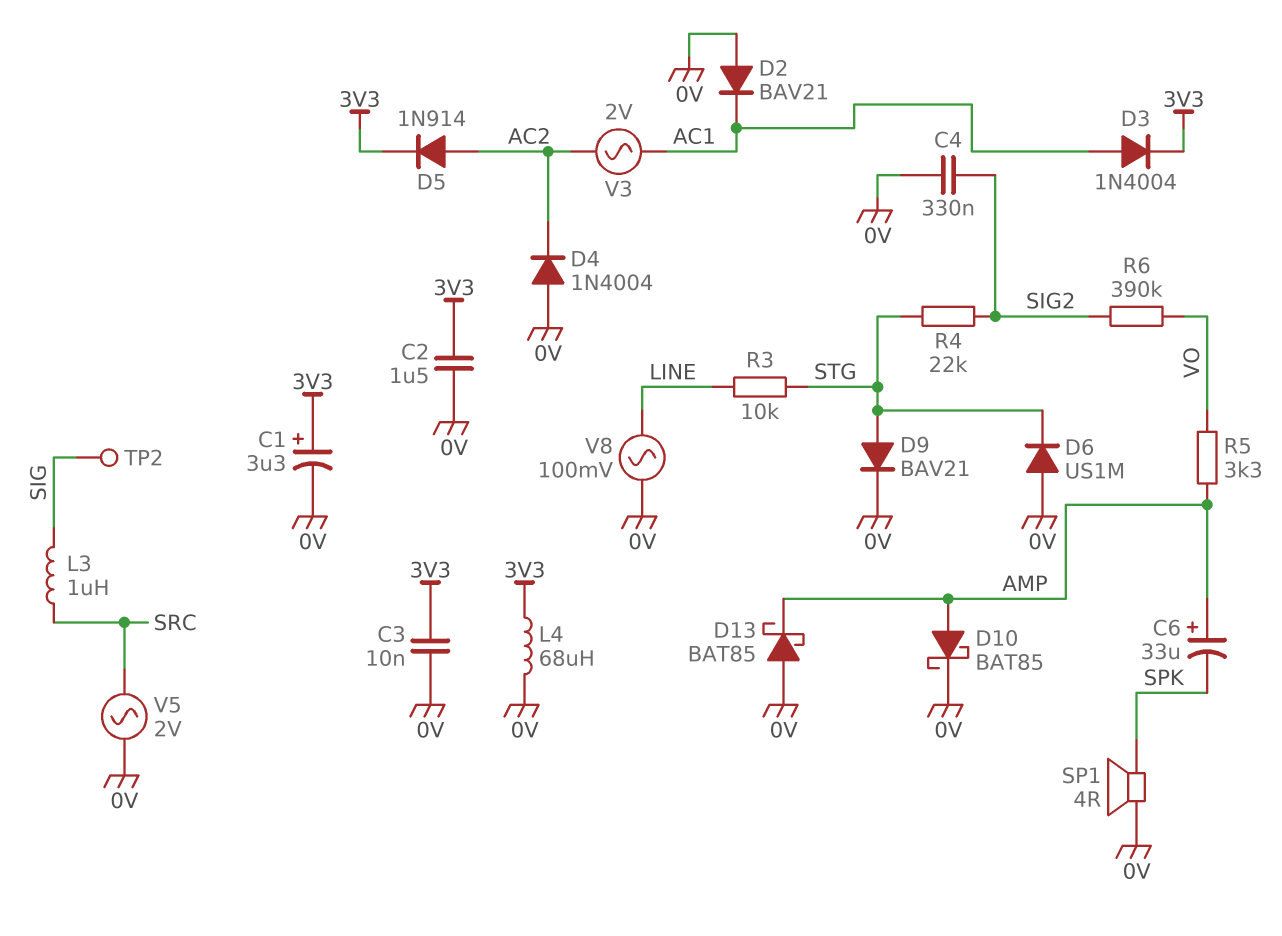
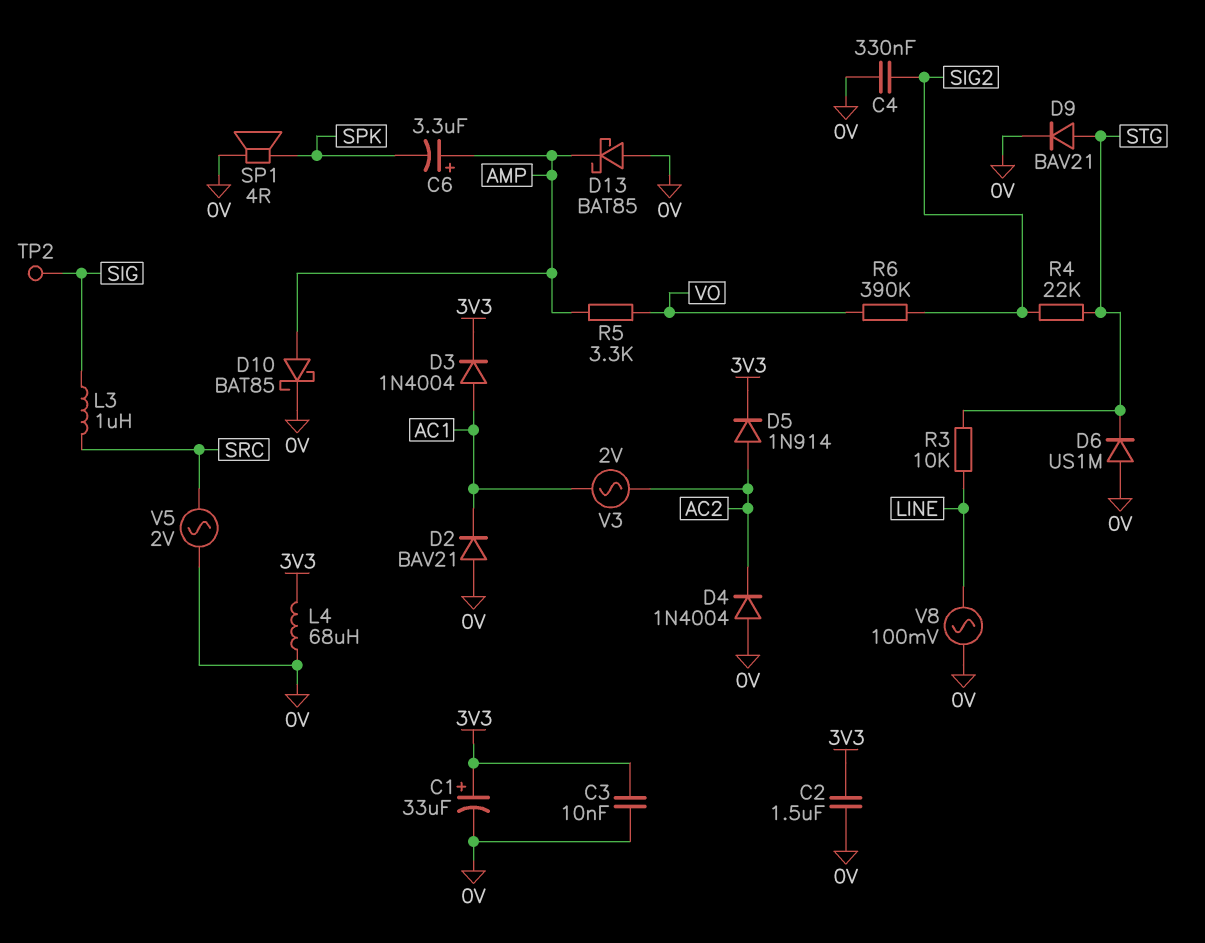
C1: 3.3uF (plus 3V3, minus 0V) -> 33uF (plus 3V3, minus 0V)
C6: 33uF (plus AMP, minus SPK) -> 3.3uF (plus AMP, minus SPK)

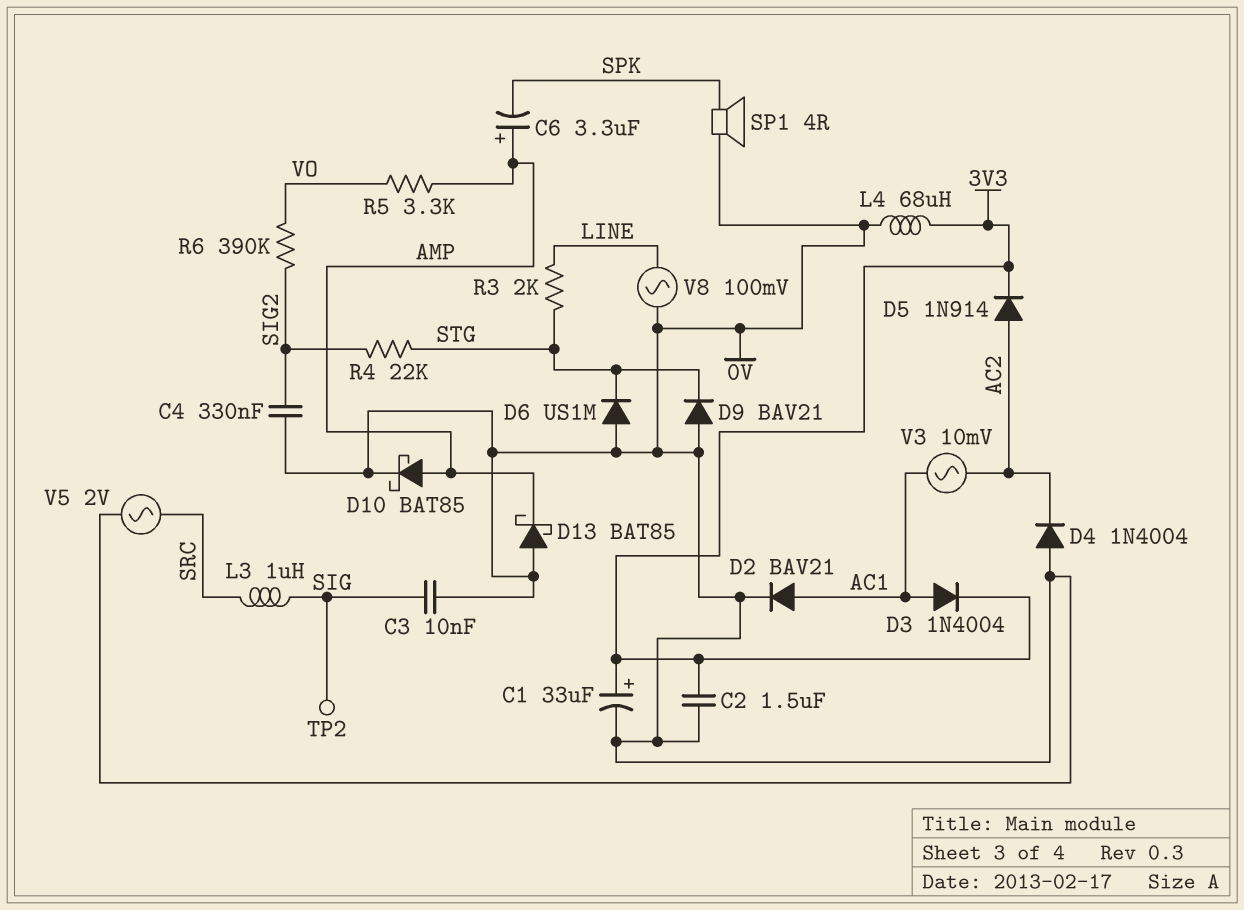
C3: 10nF (0V, 3V3) -> 10nF (0V, SIG)
D2: diode BAV21 (A 0V, K AC1) -> diode BAV21 (A AC1, K 0V)
D9: diode BAV21 (A STG, K 0V) -> diode BAV21 (A 0V, K STG)
R3: 10k (LINE, STG) -> 2k (LINE, STG)
V3: AC 2V (AC1, AC2) -> AC 10mV (AC1, AC2)

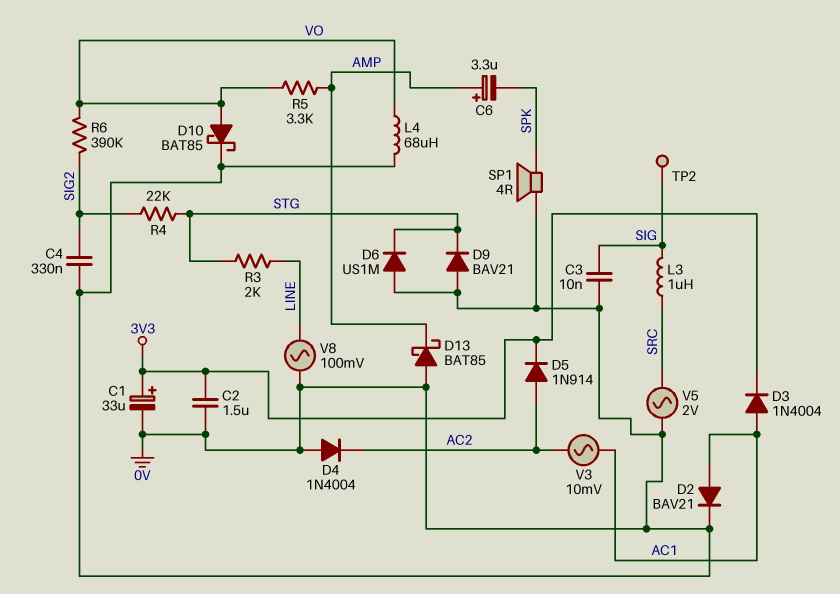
D10: schottky BAT85 (A AMP, K 0V) -> schottky BAT85 (A VO, K 0V)
L4: 68uH (0V, 3V3) -> 68uH (0V, VO)

